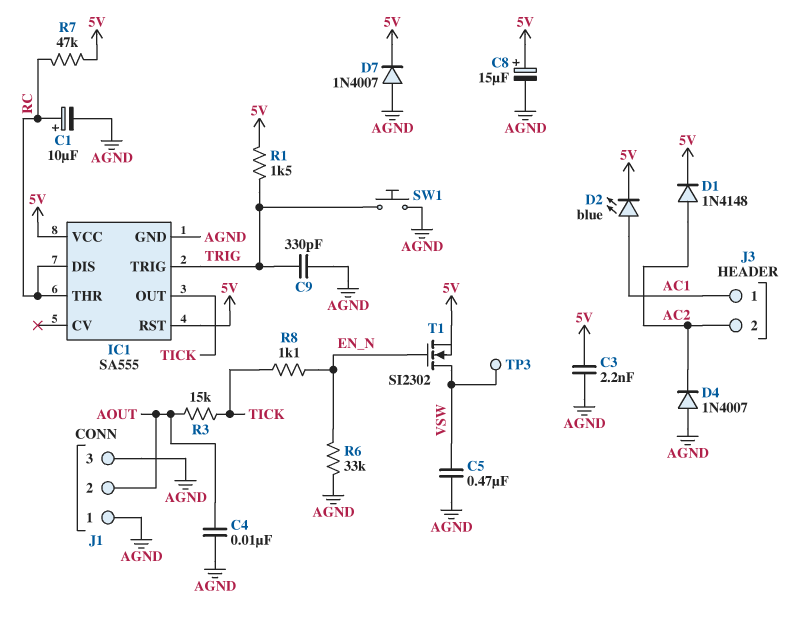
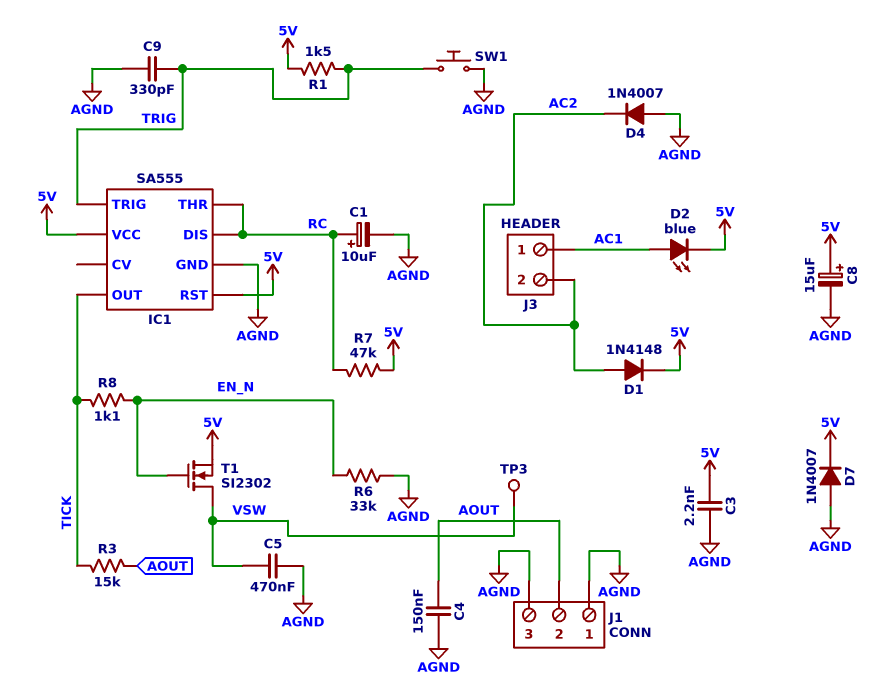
C4: 10nF (AGND, AOUT) -> 150nF (AGND, AOUT)

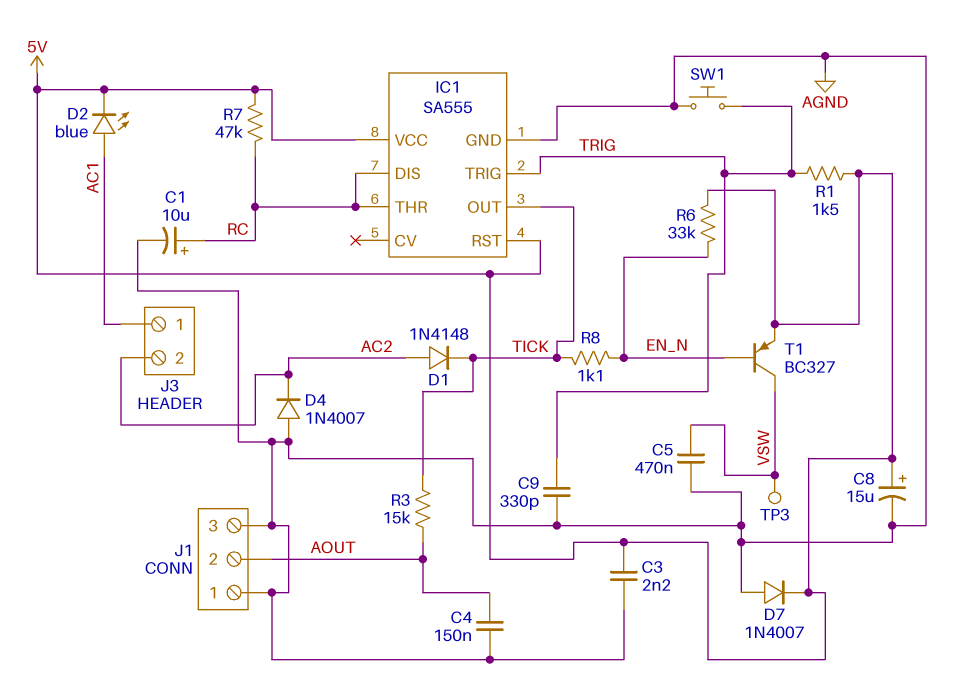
D1: diode 1N4148 (A AC2, K 5V) -> diode 1N4148 (A AC2, K TICK)
R6: 33k (AGND, EN_N) -> 33k (5V, EN_N)
T1: NMOS SI2302 (G EN_N, D VSW, S 5V) -> PNP BC327 (B EN_N, C VSW, E 5V)

